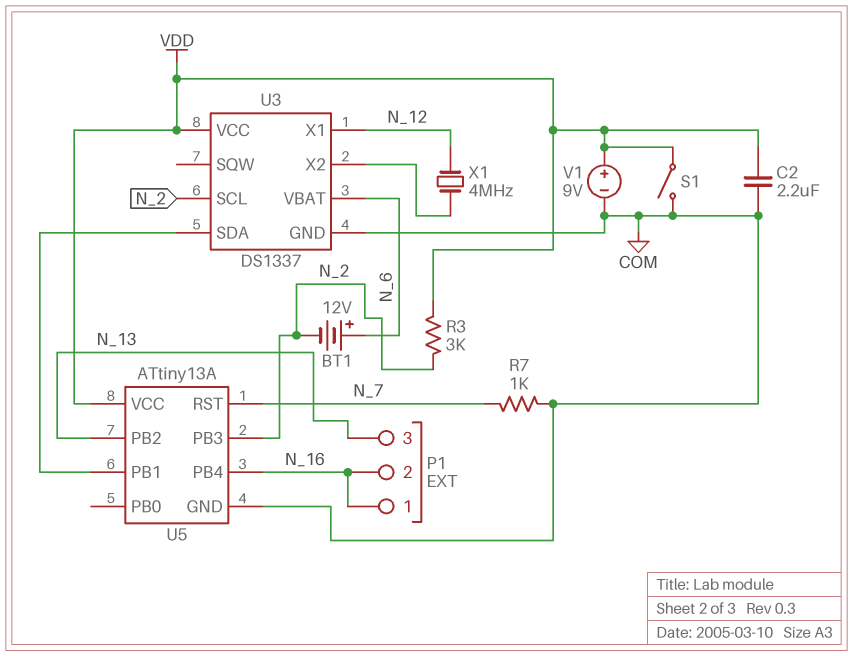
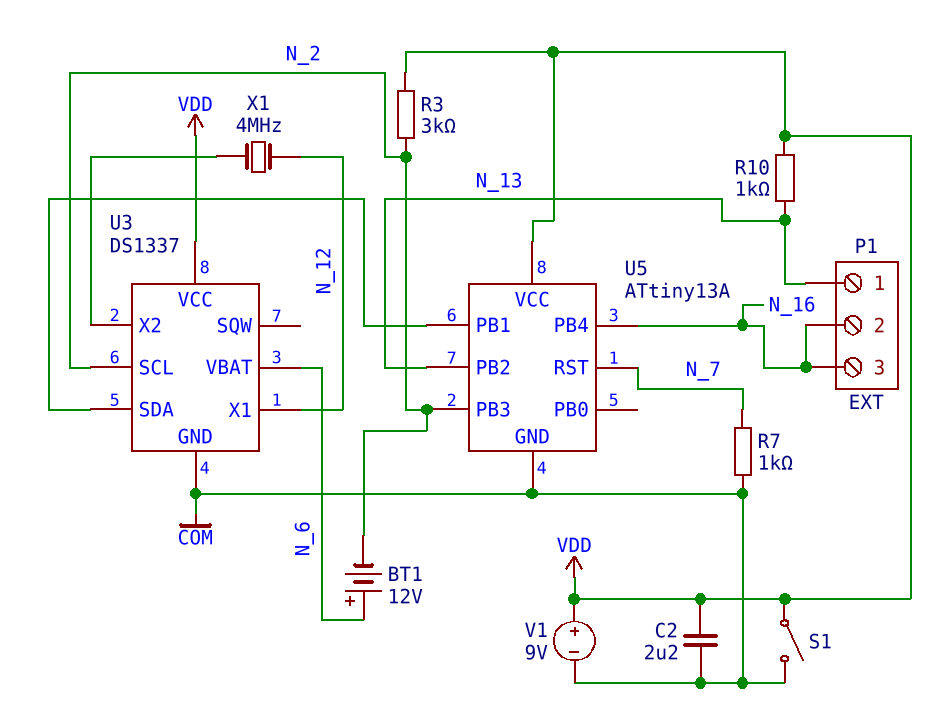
P1 pin 1: N_16 -> N_13
P1 pin 3: N_13 -> N_16
R10: none -> 1k (N_13, VDD)

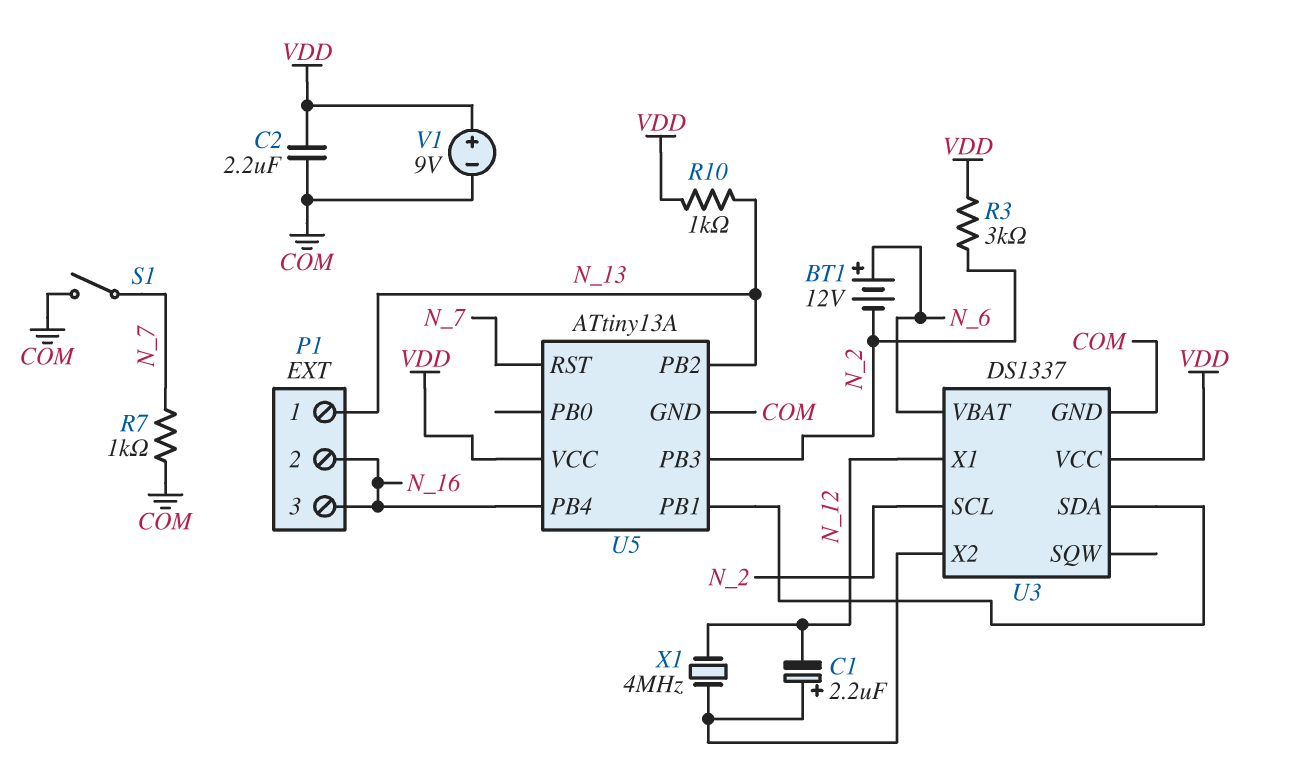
C1: none -> 2.2uF (plus U3/X2, minus N_12)
S1: switch (COM, VDD) -> switch (COM, N_7)

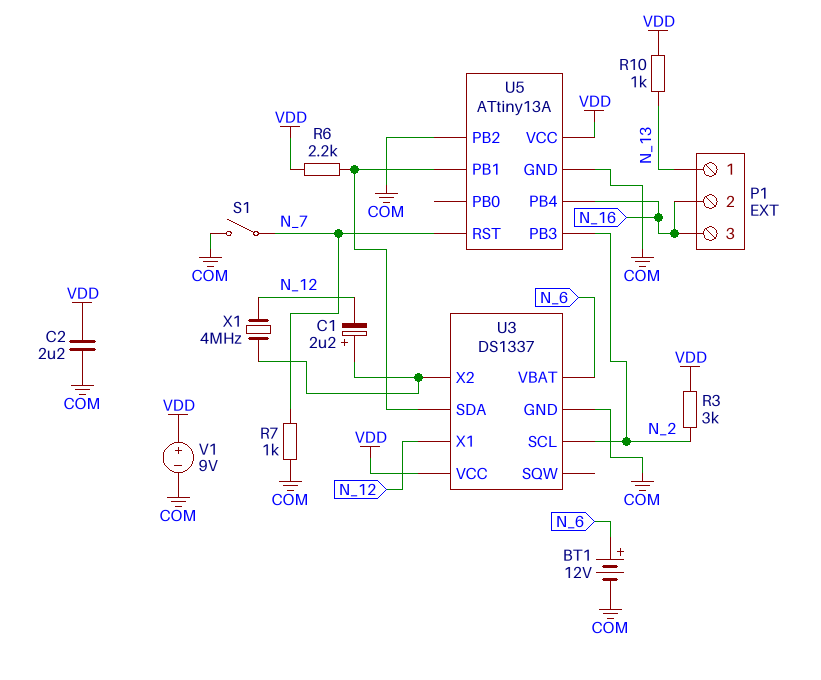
BT1: 12V (plus N_6, minus N_2) -> 12V (plus N_6, minus COM)
R6: none -> 2.2k (U3/SDA, VDD)
U5 pin PB2: N_13 -> COM

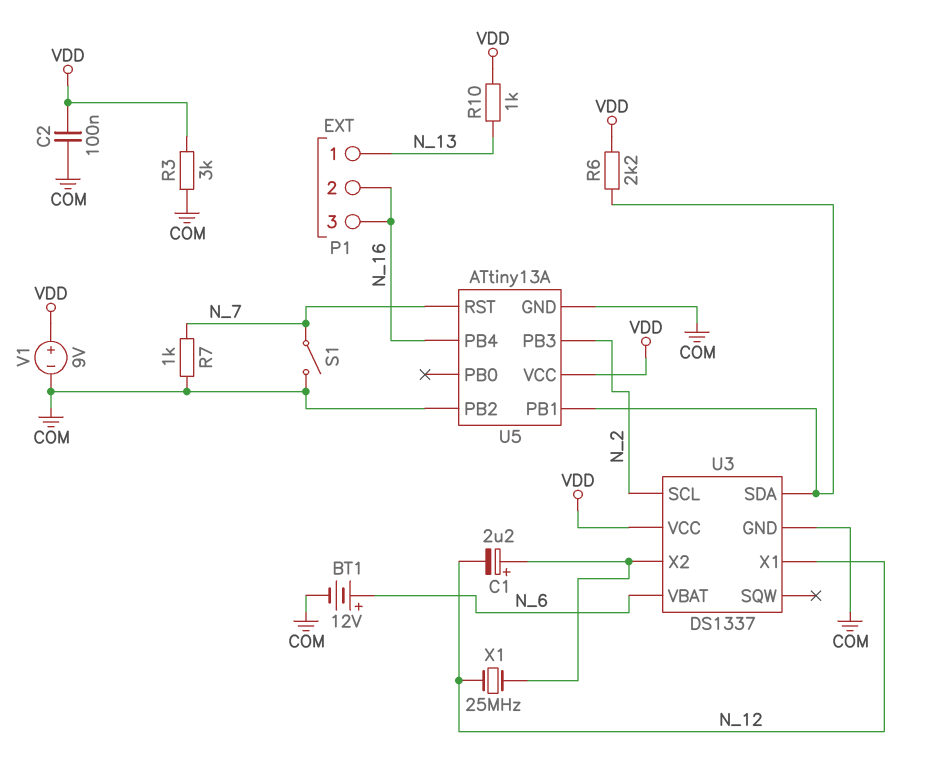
C2: 2.2uF (COM, VDD) -> 100nF (COM, VDD)
R3: 3k (N_2, VDD) -> 3k (COM, VDD)
X1: 4MHz (N_12, U3/X2) -> 25MHz (N_12, U3/X2)

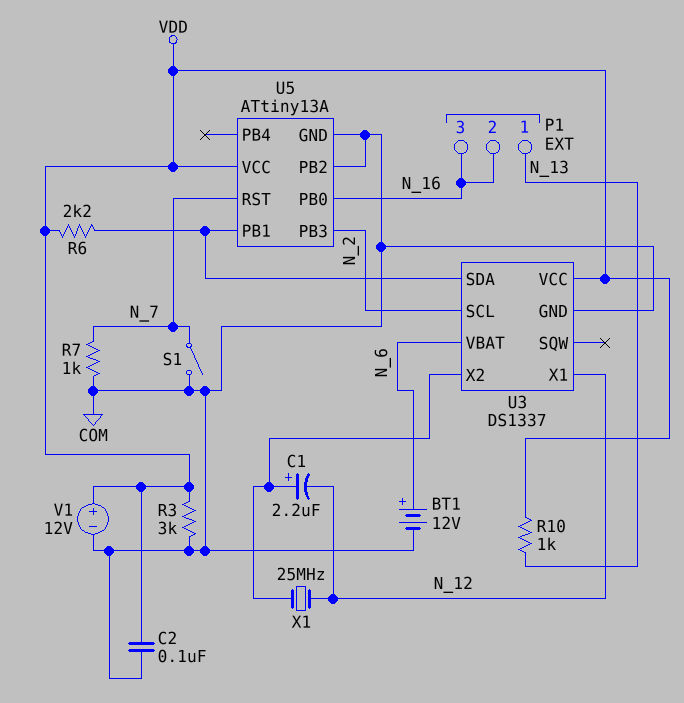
U5 pin PB0: none -> N_16
U5 pin PB4: N_16 -> none
V1: 9V (plus VDD, minus COM) -> 12V (plus VDD, minus COM)

